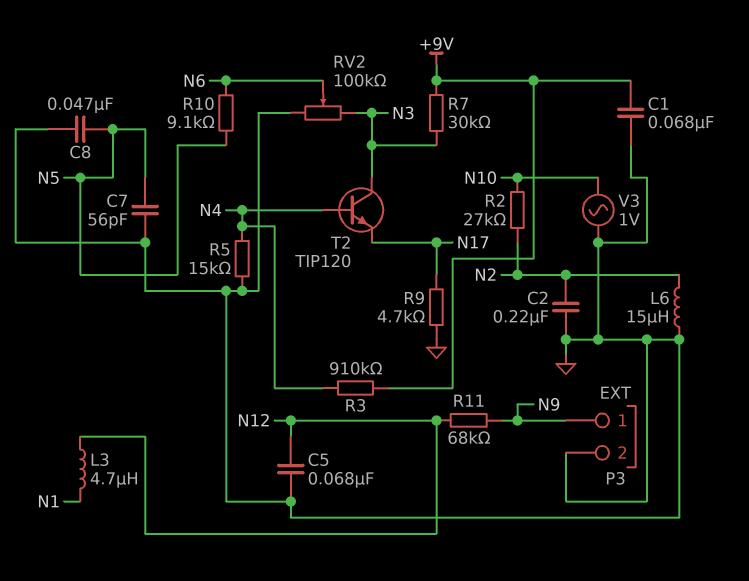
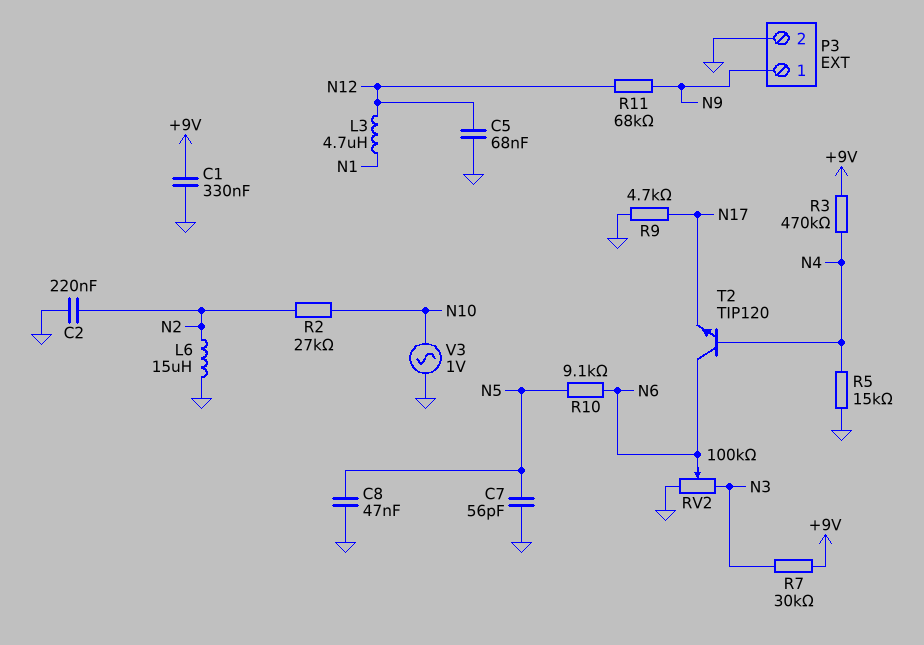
C1: 68nF (+9V, GND) -> 330nF (+9V, GND)
R3: 910k (+9V, N4) -> 470k (+9V, N4)
T2: NPN TIP120 (B N4, C N3, E N17) -> NPN TIP120 (B N4, C N6, E N17)

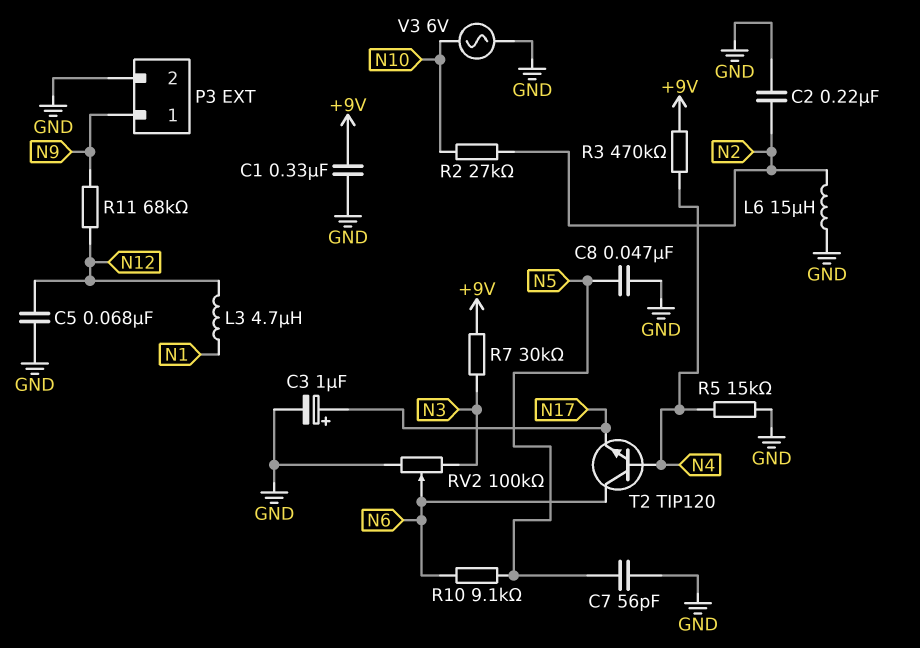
C3: none -> 1uF (plus N17, minus GND)
R9: 4.7k (GND, N17) -> none
V3: AC 1V (GND, N10) -> AC 6V (GND, N10)

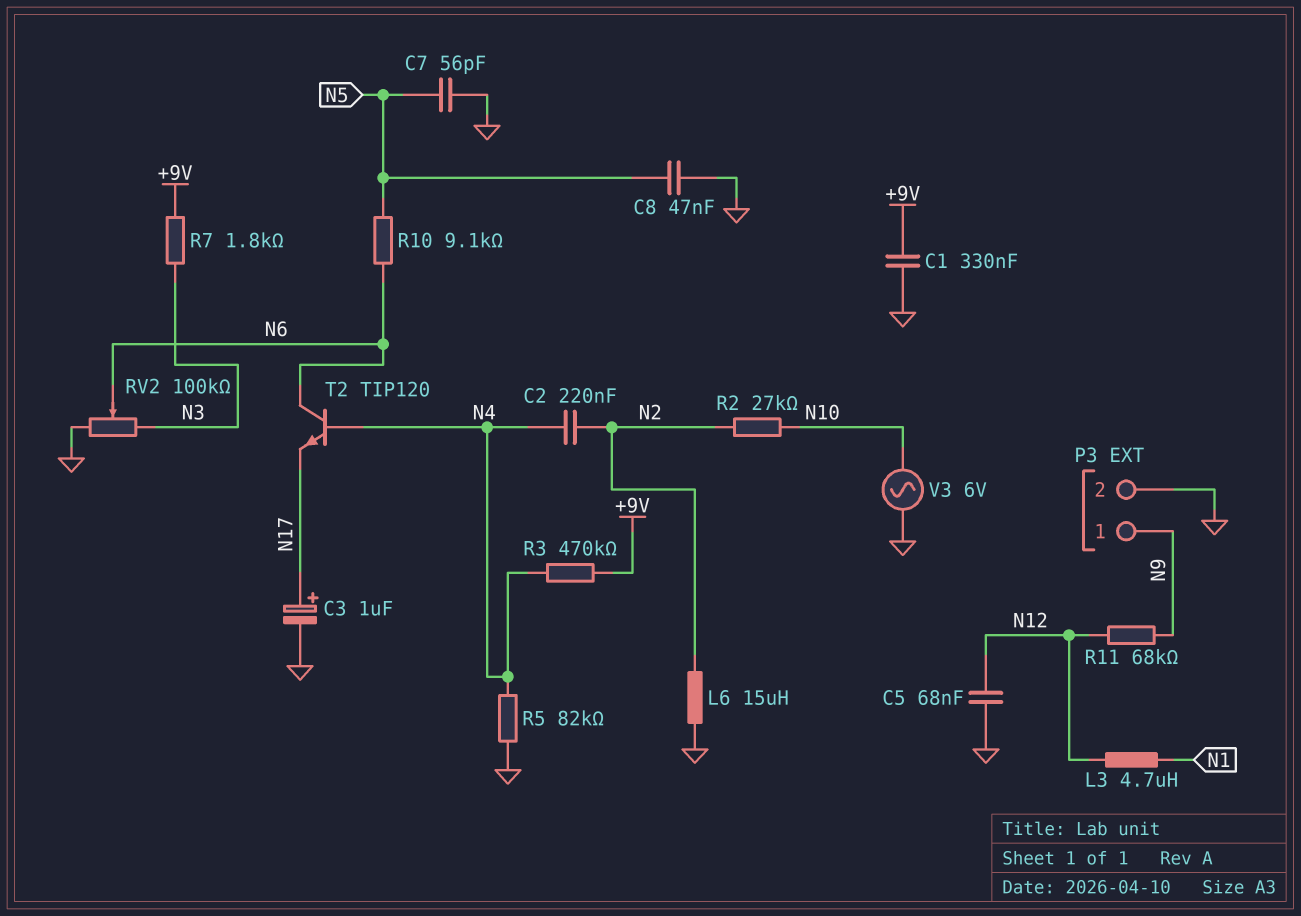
C2: 220nF (GND, N2) -> 220nF (N2, N4)
R5: 15k (GND, N4) -> 82k (GND, N4)
R7: 30k (+9V, N3) -> 1.8k (+9V, N3)

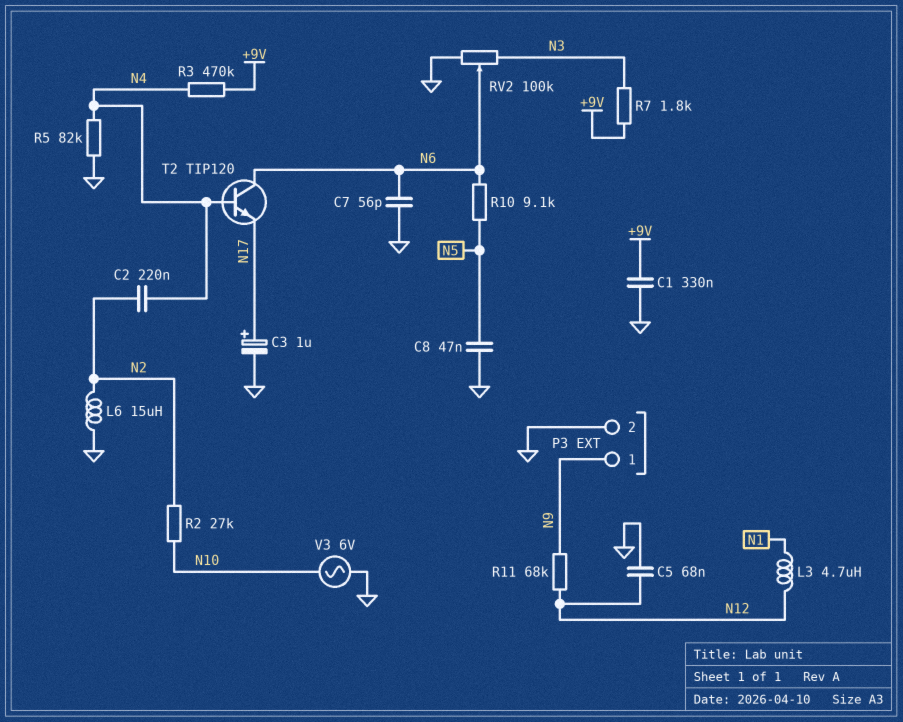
C7: 56pF (GND, N5) -> 56pF (GND, N6)

